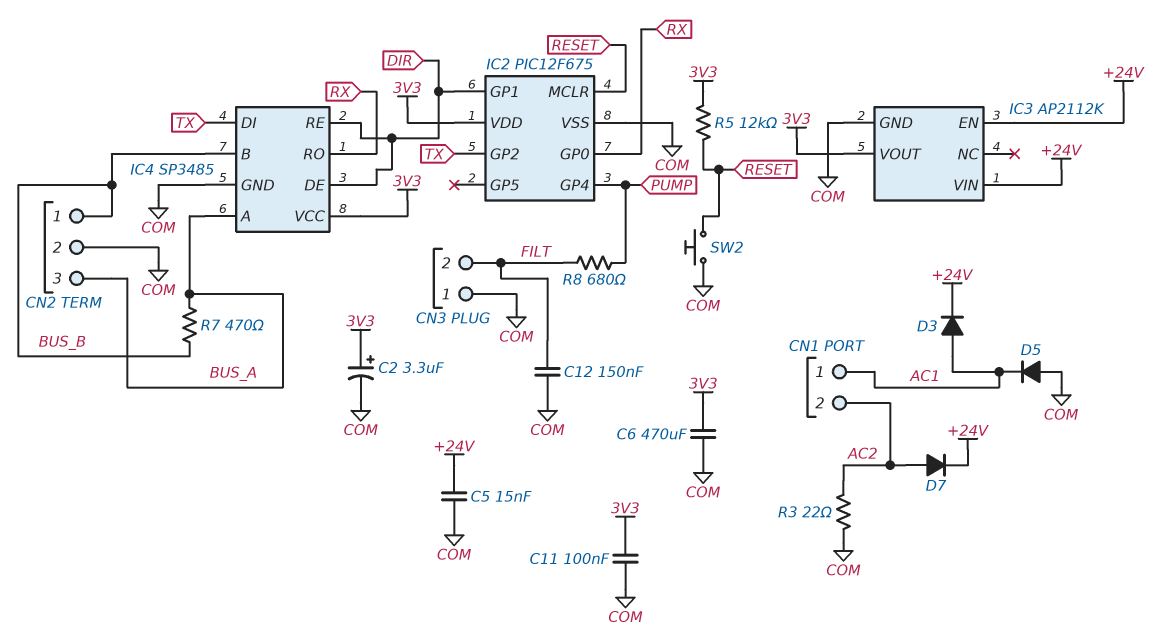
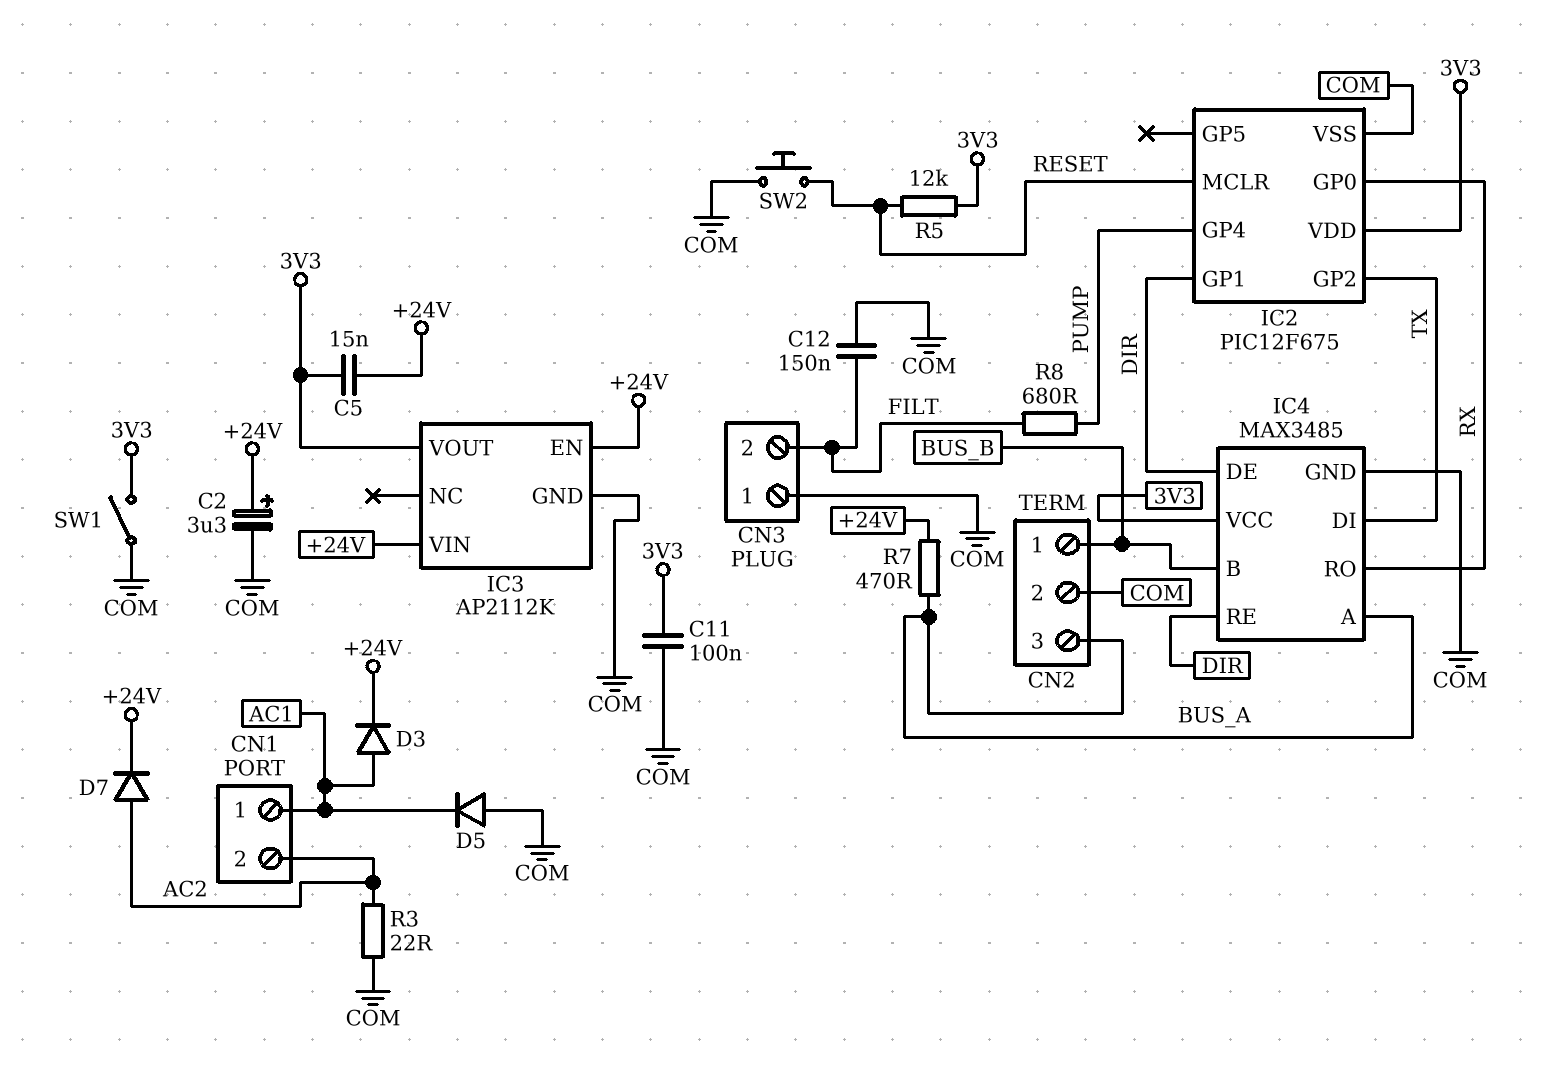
C2: 3.3uF (plus 3V3, minus COM) -> 3.3uF (plus +24V, minus COM)
C5: 15nF (+24V, COM) -> 15nF (+24V, 3V3)
C6: 470uF (3V3, COM) -> none
IC4: SP3485 -> MAX3485
R7: 470 (BUS_A, BUS_B) -> 470 (+24V, BUS_A)
SW1: none -> switch (3V3, COM)

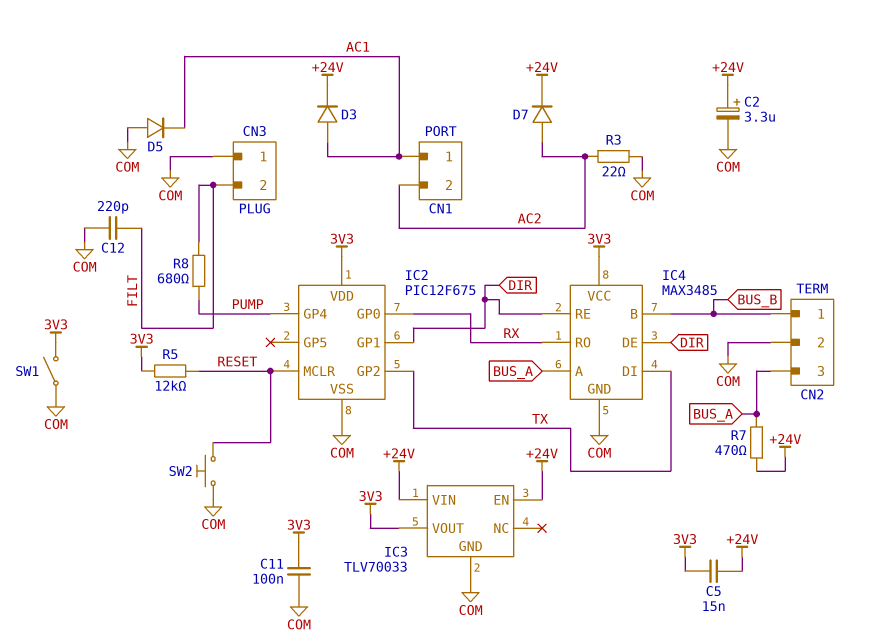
C12: 150nF (COM, FILT) -> 220pF (COM, FILT)
IC3: AP2112K -> TLV70033

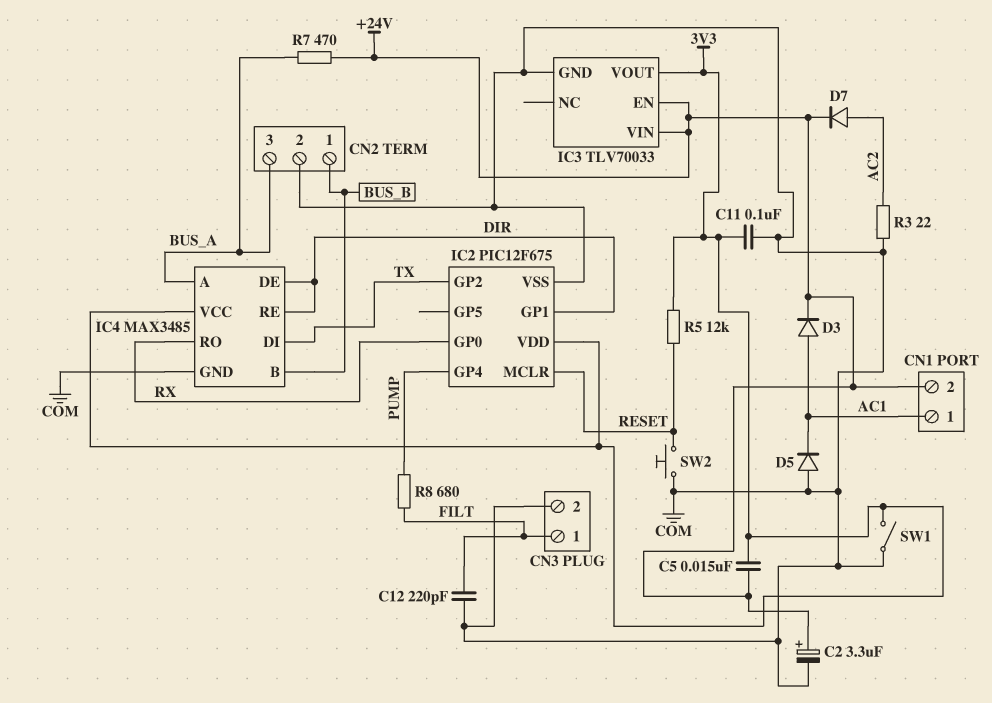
CN1 pin 2: AC2 -> +24V
CN3 pin 1: COM -> FILT
CN3 pin 2: FILT -> COM

